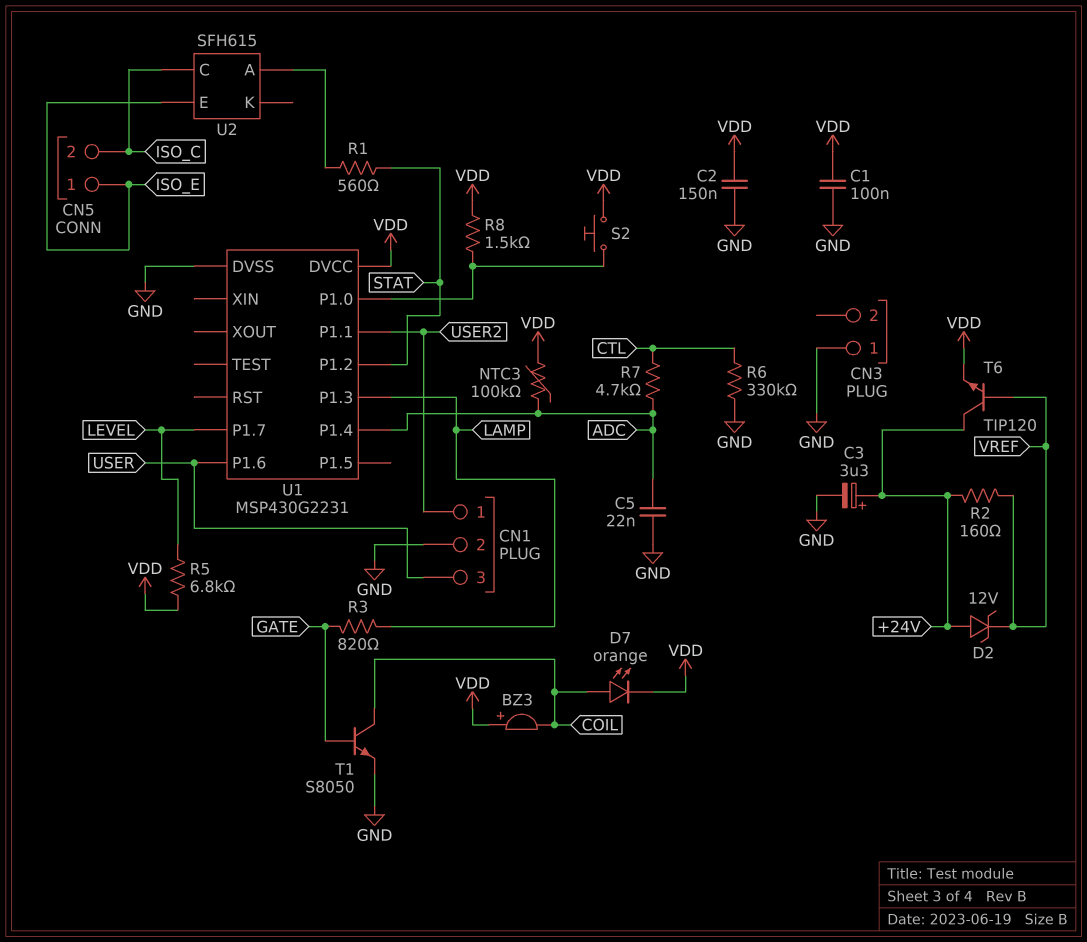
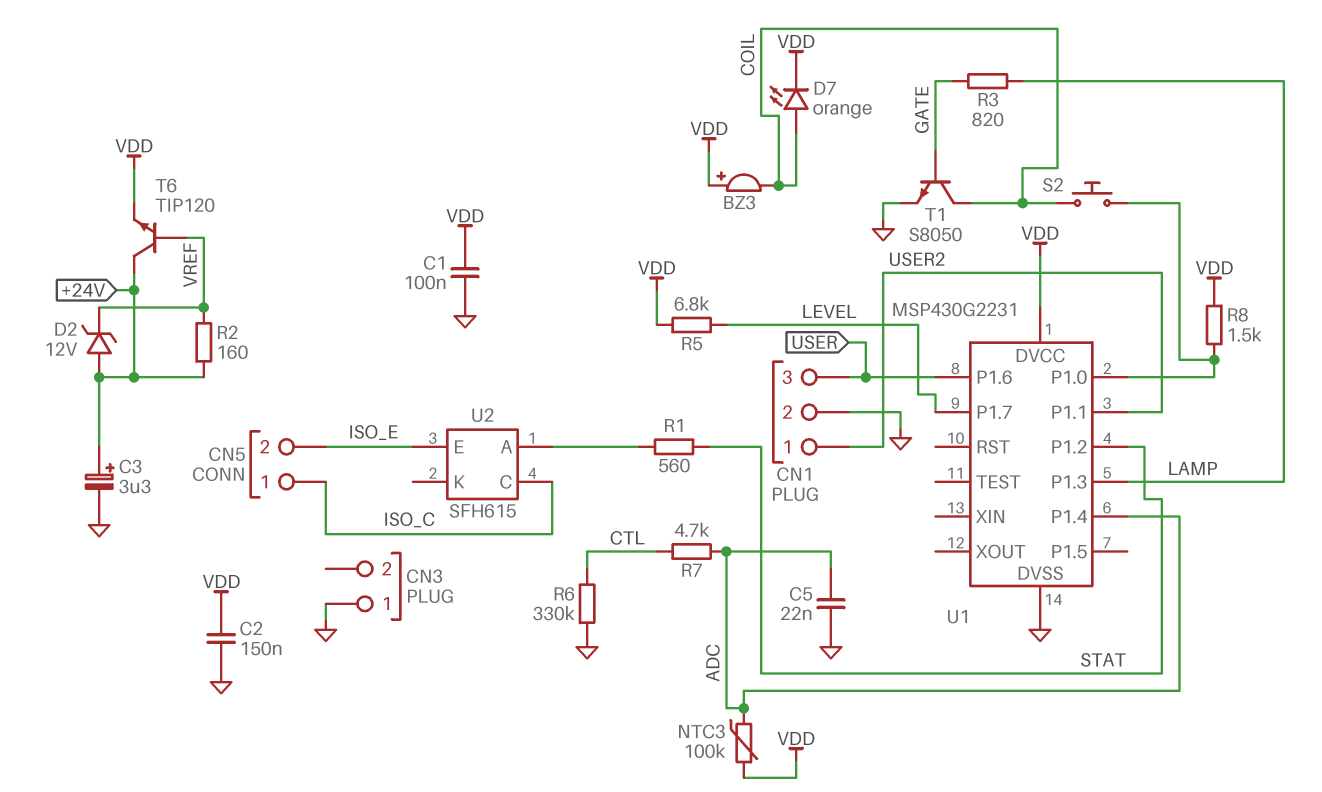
CN5 pin 1: ISO_E -> ISO_C
CN5 pin 2: ISO_C -> ISO_E
S2: button (U1/P1.0, VDD) -> button (COIL, U1/P1.0)

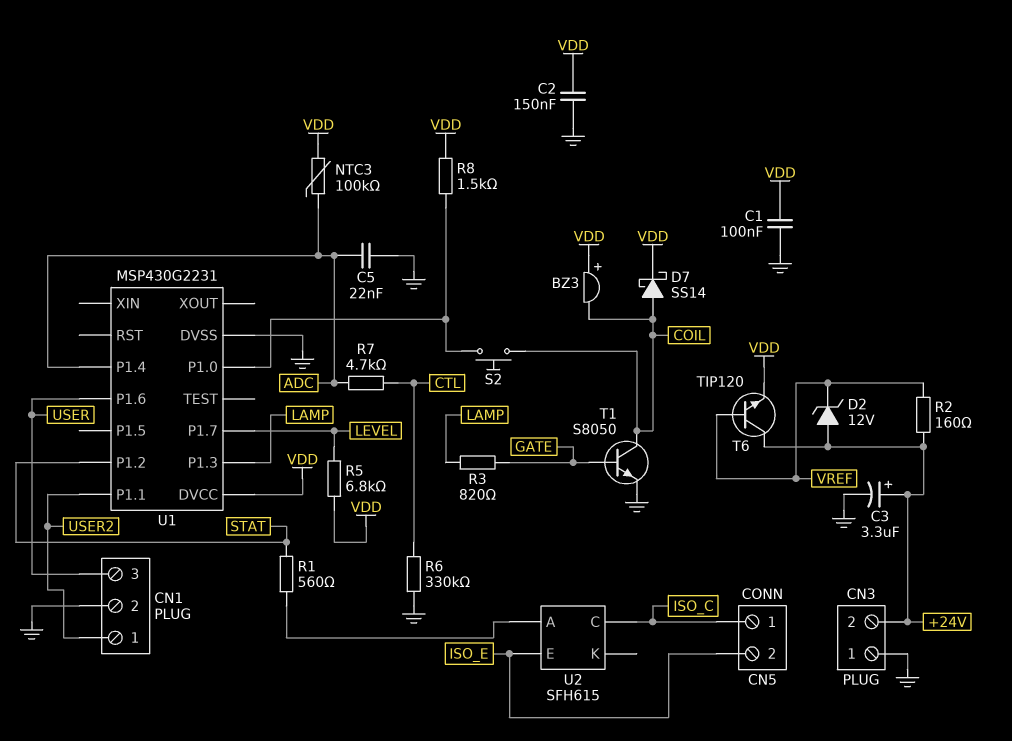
CN3 pin 2: none -> +24V
D7: LED orange (A COIL, K VDD) -> schottky SS14 (A COIL, K VDD)

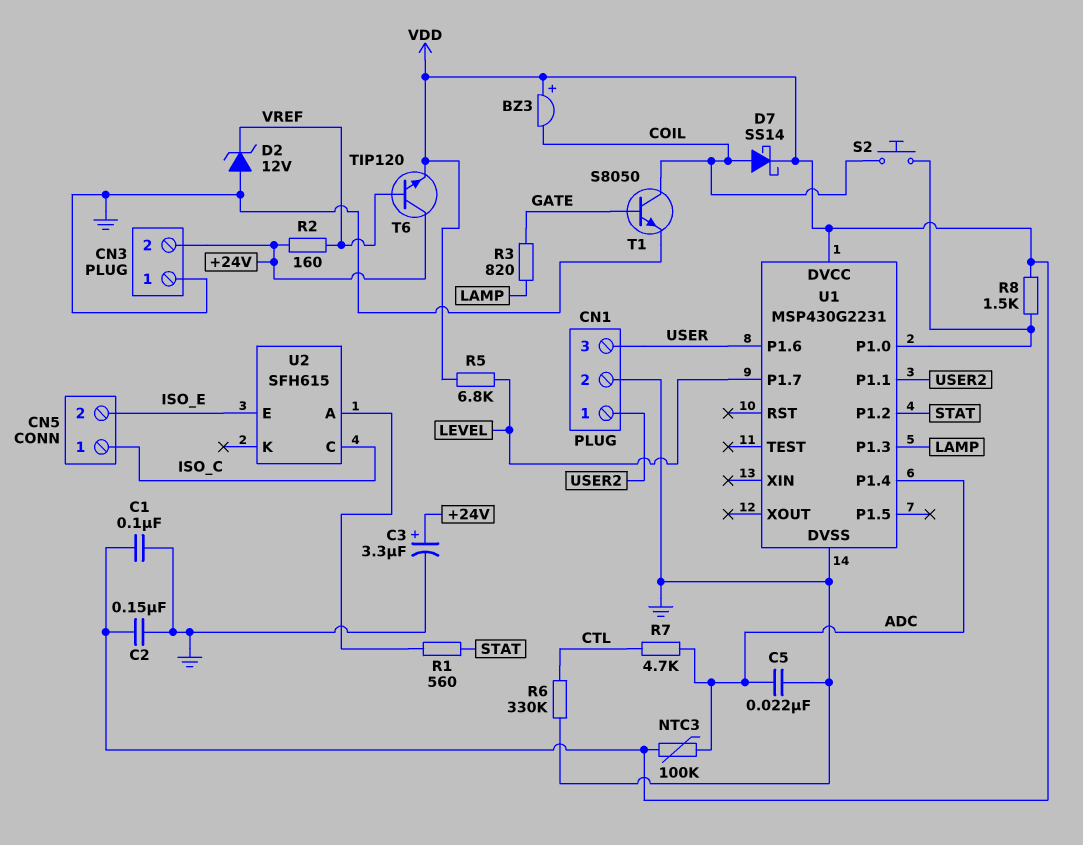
D2: zener 12V (A +24V, K VREF) -> zener 12V (A GND, K VREF)

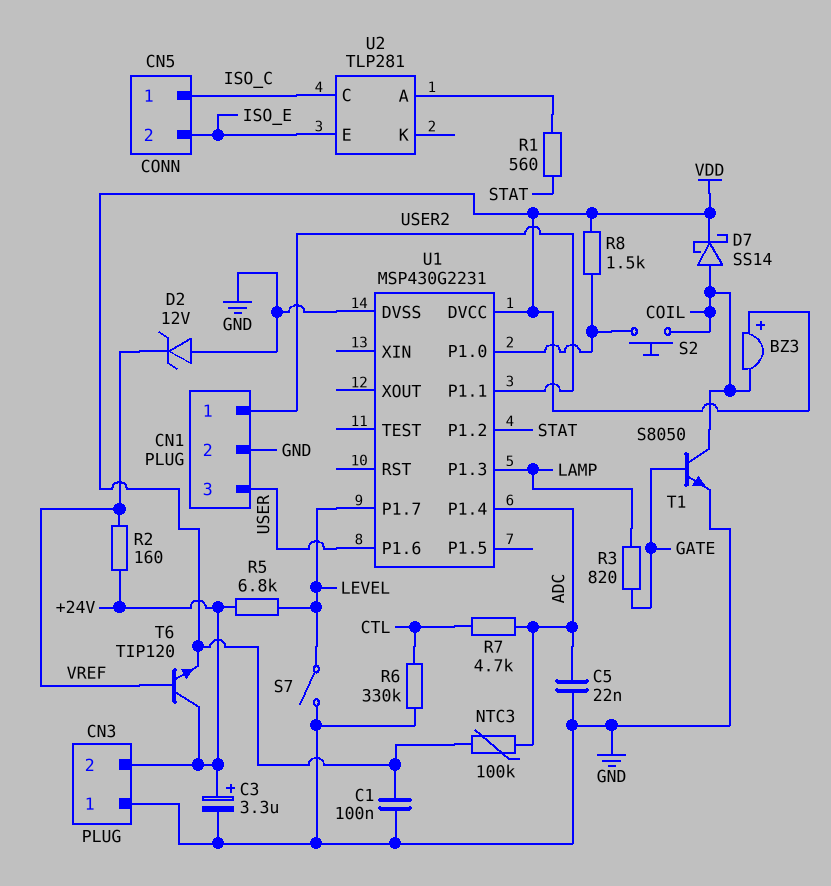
C2: 150nF (GND, VDD) -> none
R5: 6.8k (LEVEL, VDD) -> 6.8k (+24V, LEVEL)
S7: none -> switch (GND, LEVEL)
U2: SFH615 -> TLP281

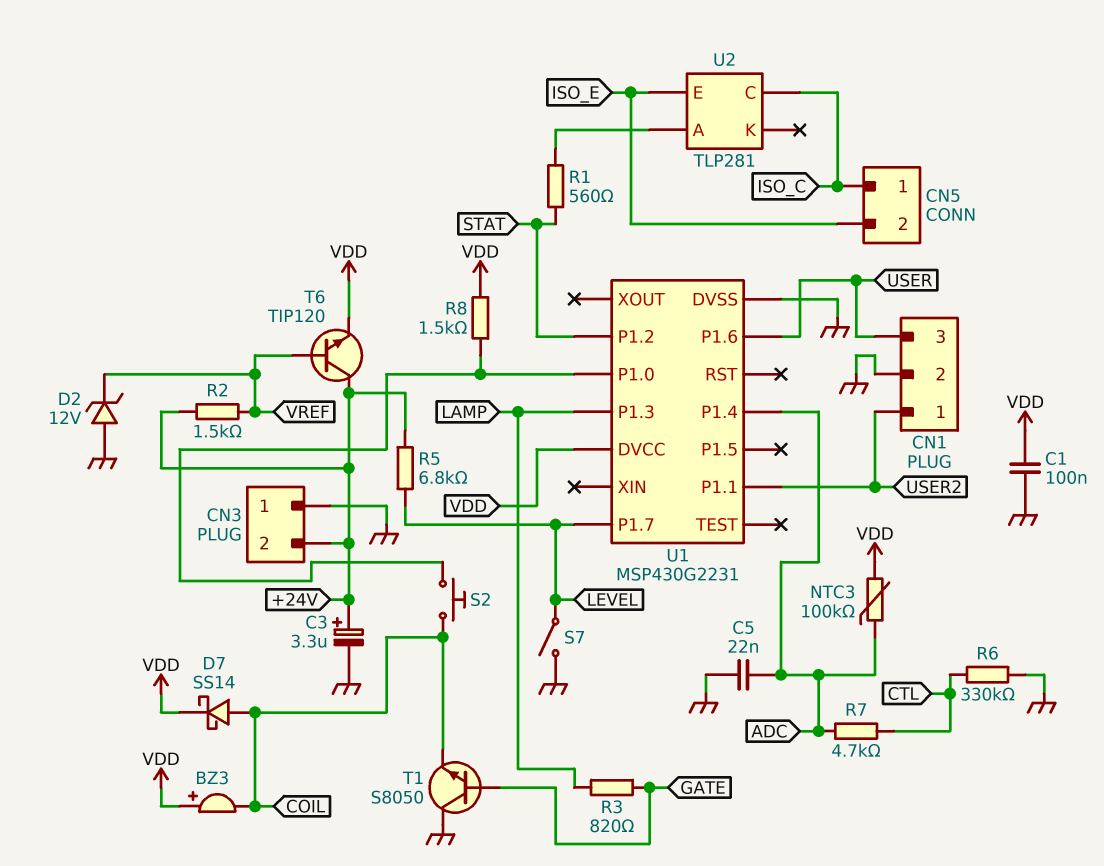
R2: 160 (+24V, VREF) -> 1.5k (+24V, VREF)
T1: NPN S8050 (B GATE, C COIL, E GND) -> NPN S8050 (B GATE, C GND, E COIL)

